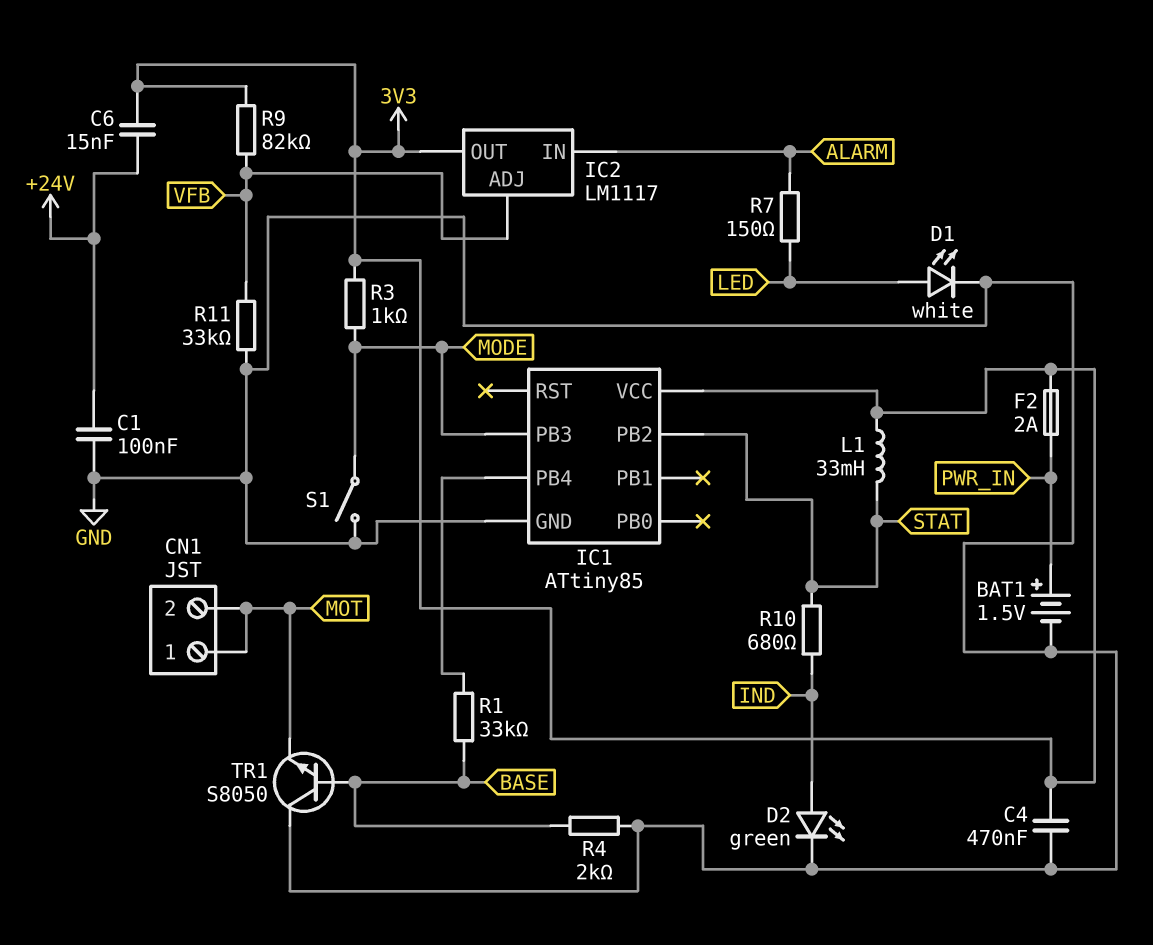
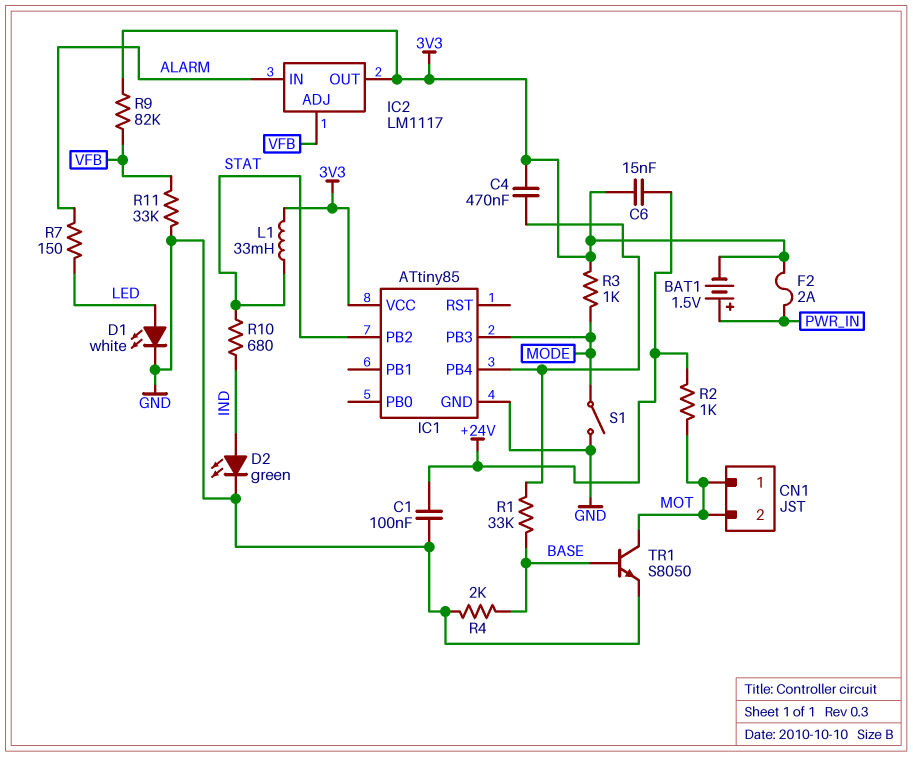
BAT1: 1.5V (plus PWR_IN, minus GND) -> 1.5V (plus PWR_IN, minus 3V3)
C4: 470nF (3V3, GND) -> 470nF (3V3, IC1/PB4)
R2: none -> 1k (+24V, MOT)
TR1: NPN S8050 (B BASE, C GND, E MOT) -> NPN S8050 (B BASE, C MOT, E GND)

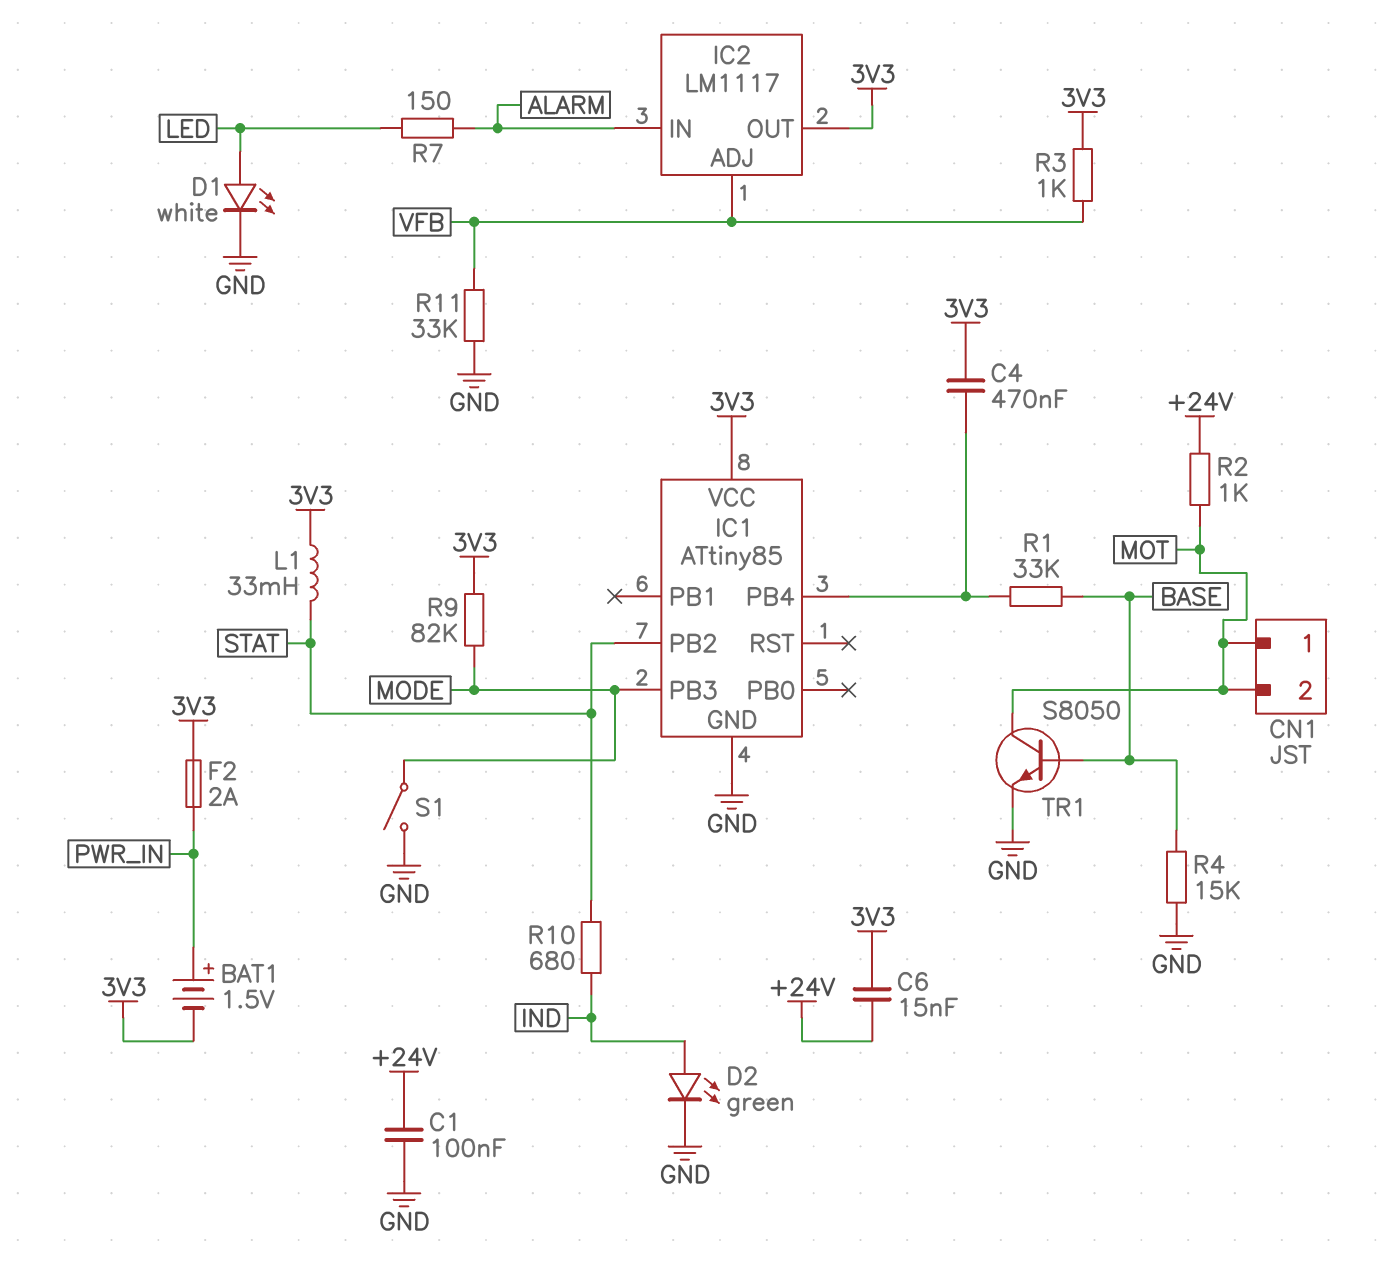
R3: 1k (3V3, MODE) -> 1k (3V3, VFB)
R4: 2k (BASE, GND) -> 15k (BASE, GND)
R9: 82k (3V3, VFB) -> 82k (3V3, MODE)

